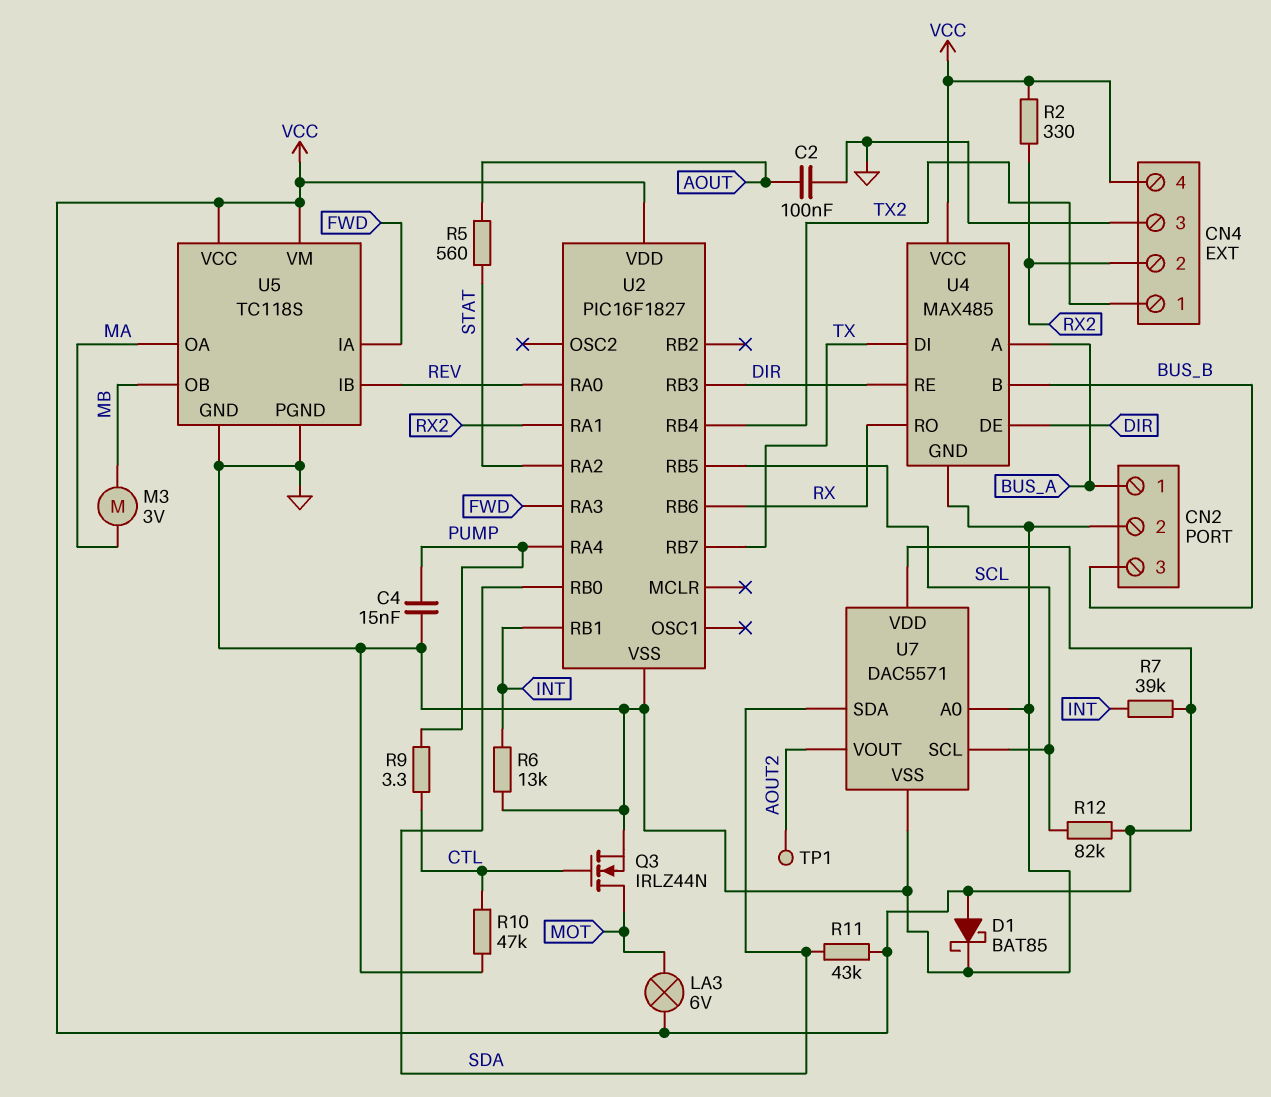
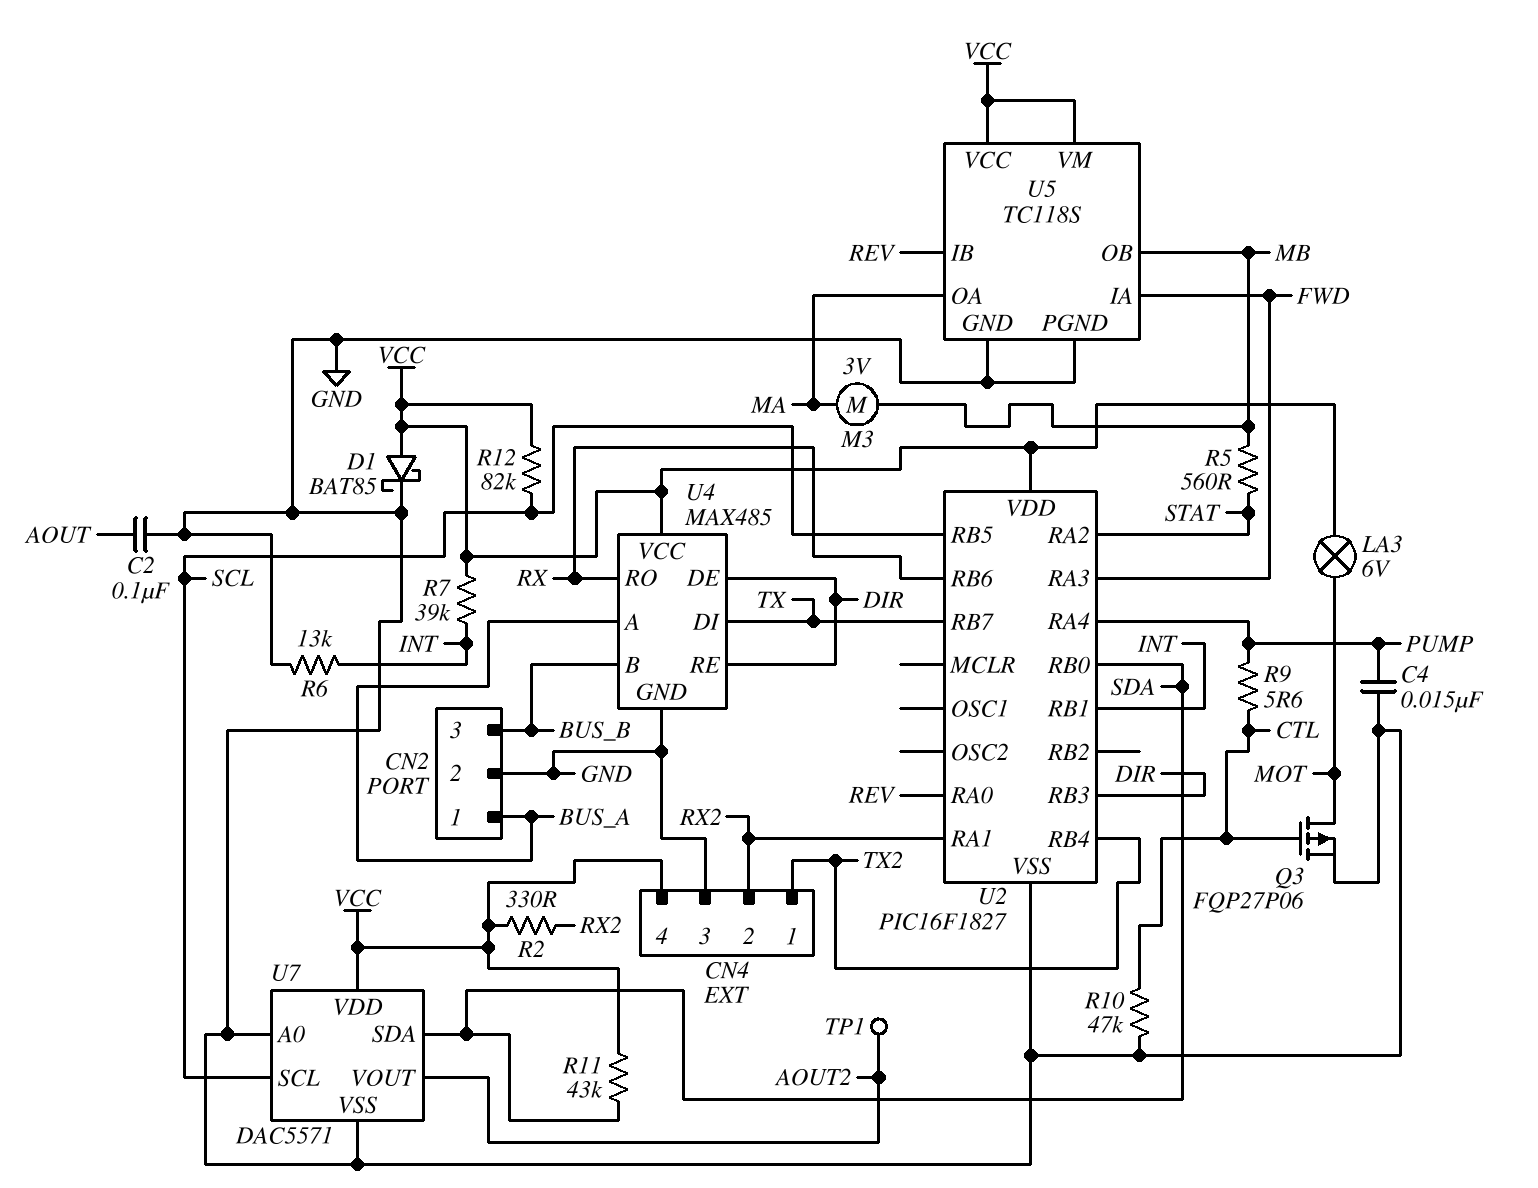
Q3: NMOS IRLZ44N (G CTL, D MOT, S GND) -> PMOS FQP27P06 (G CTL, D MOT, S GND)
R5: 560 (AOUT, STAT) -> 560 (MB, STAT)
R9: 3.3 (CTL, PUMP) -> 5.6 (CTL, PUMP)

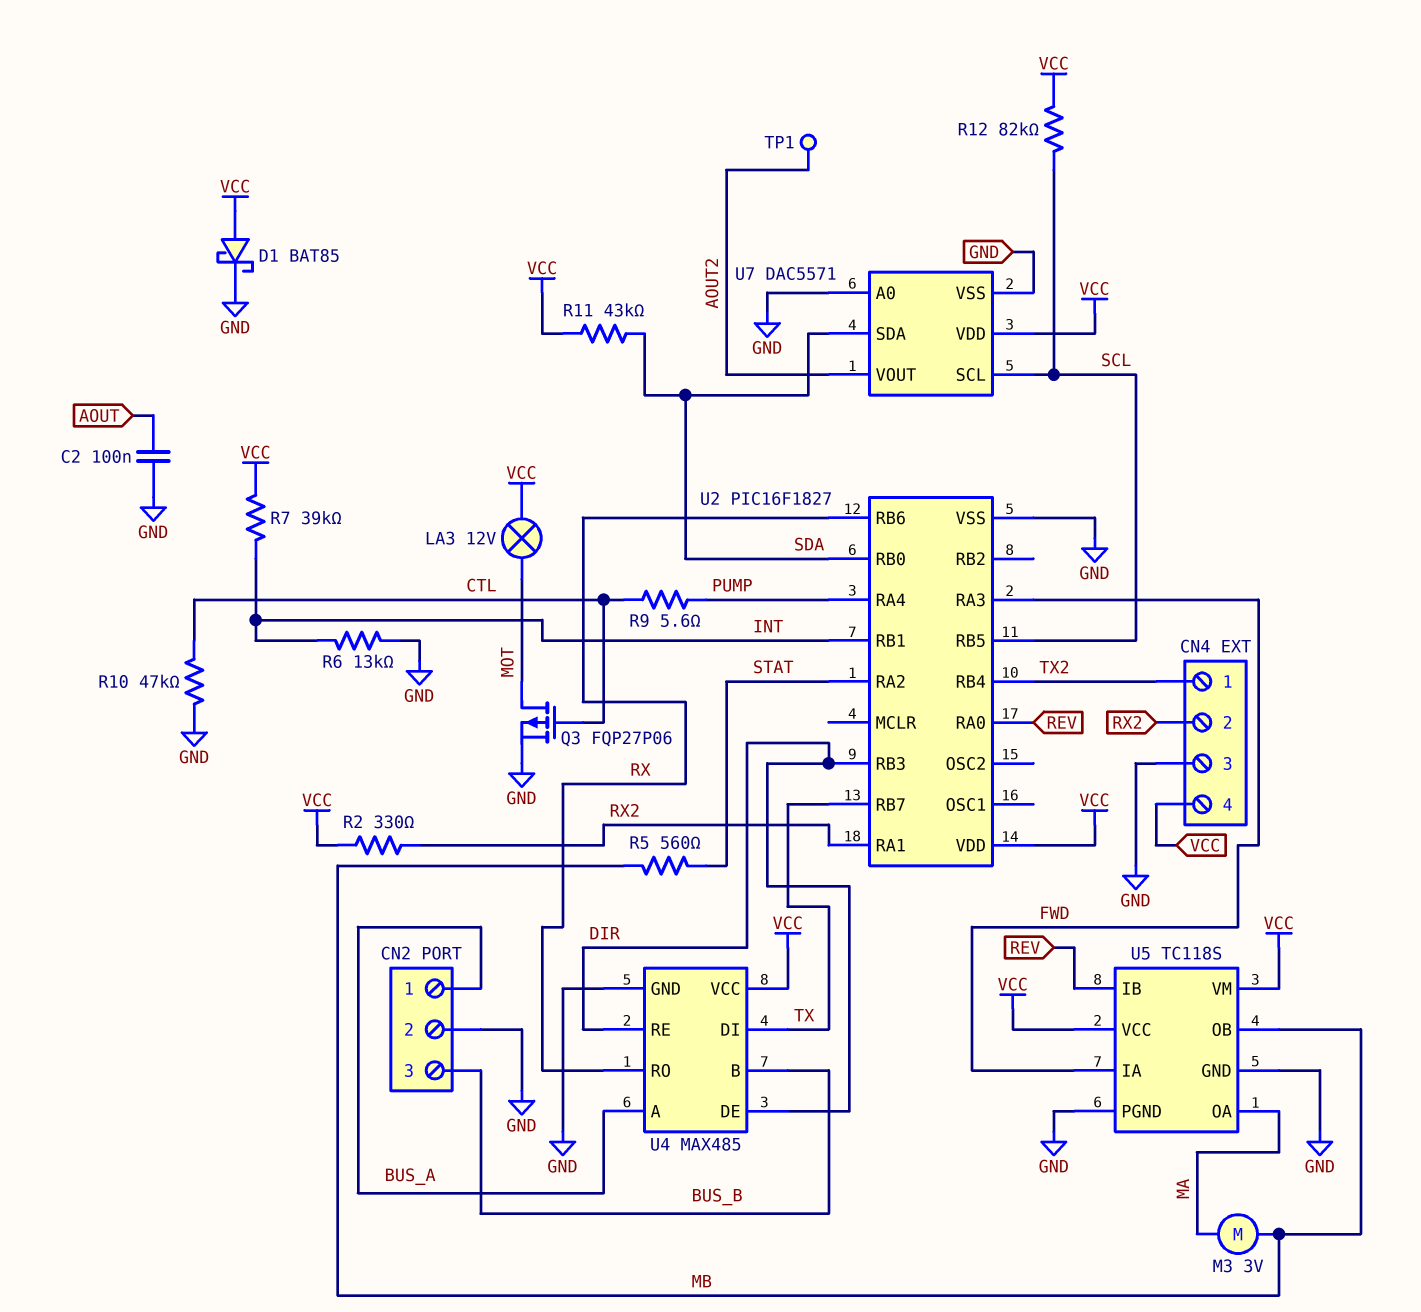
C4: 15nF (GND, PUMP) -> none
LA3: lamp 6V (MOT, VCC) -> lamp 12V (MOT, VCC)

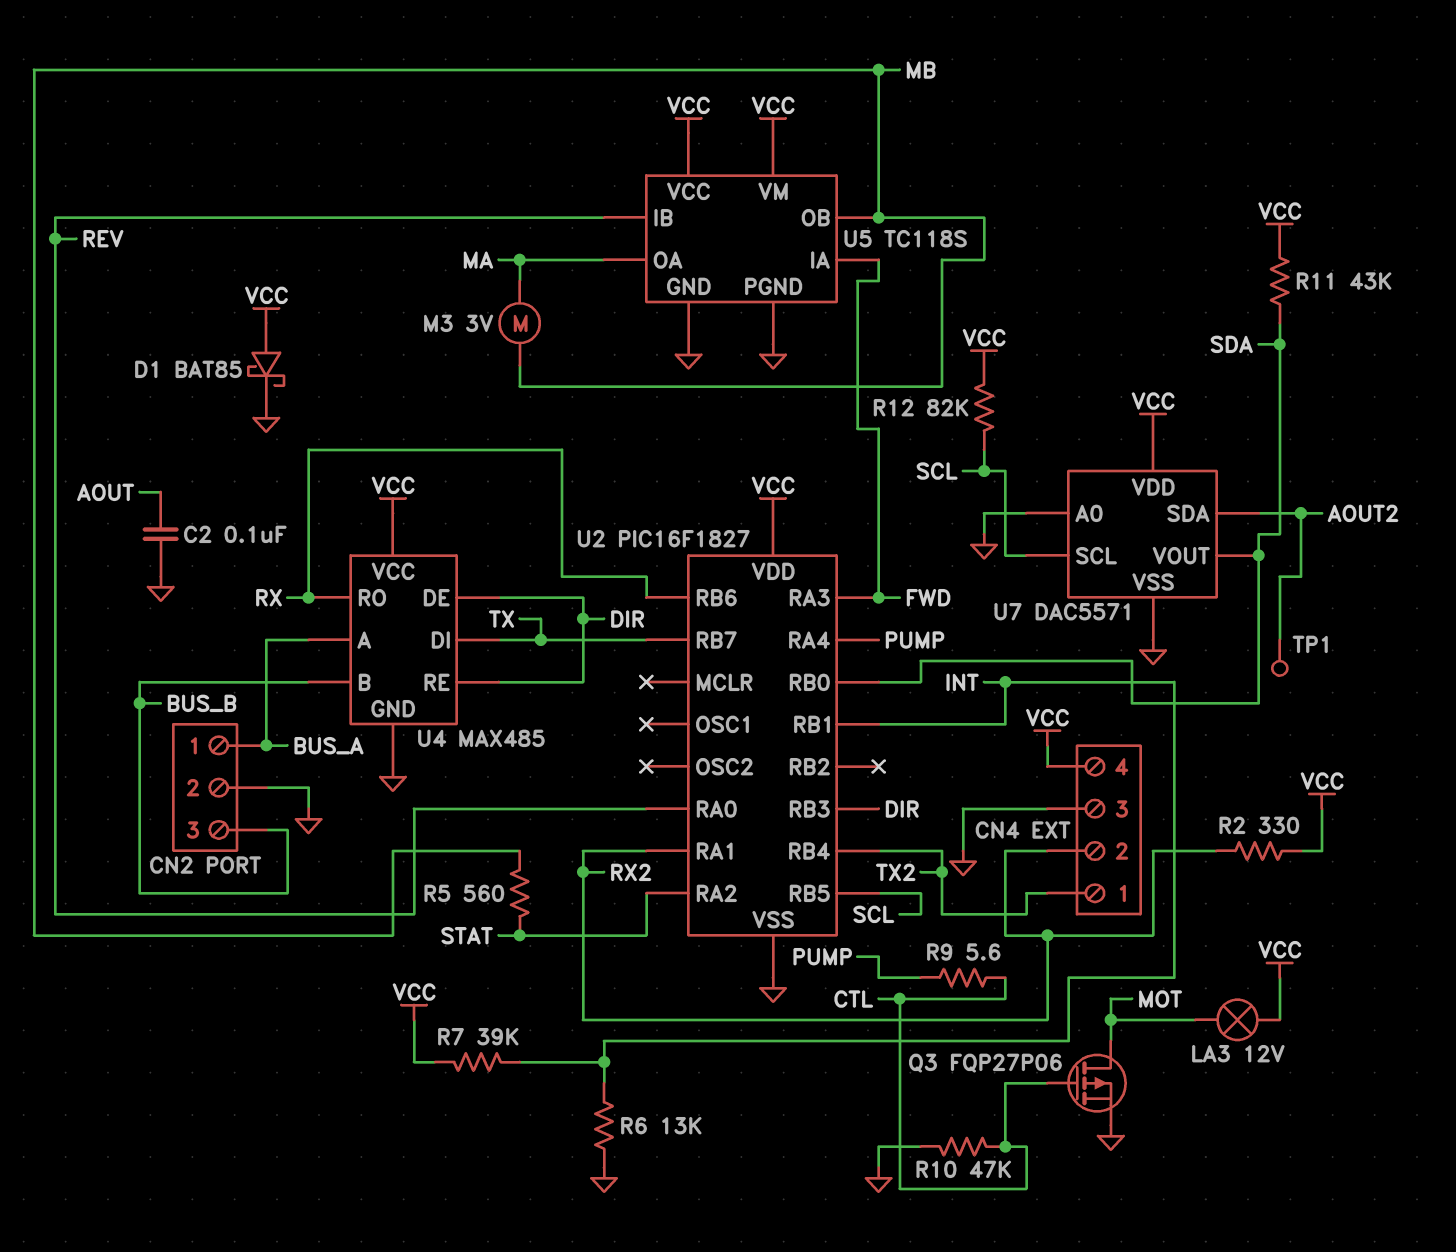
U7 pin SDA: SDA -> AOUT2
U7 pin VOUT: AOUT2 -> SDA

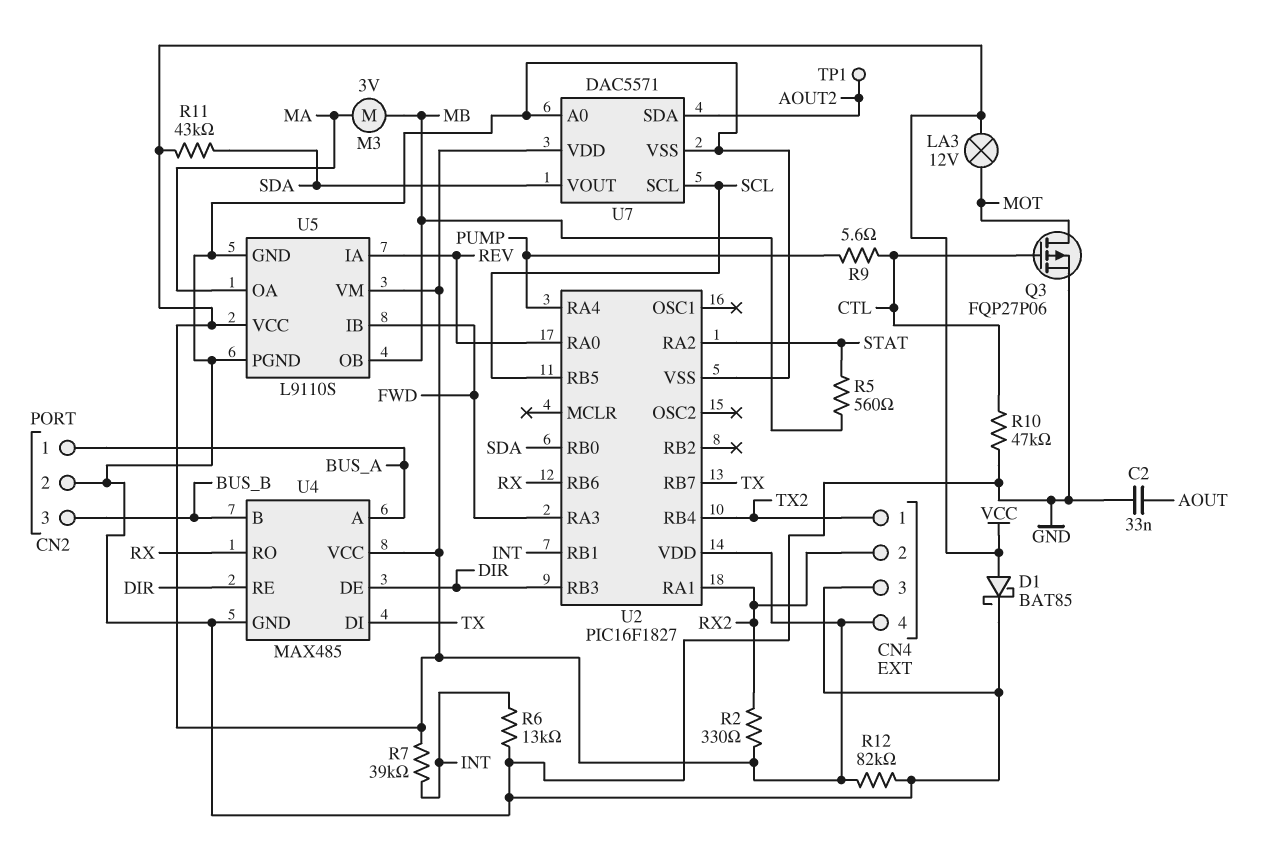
C2: 100nF (AOUT, GND) -> 33nF (AOUT, GND)
R12: 82k (SCL, VCC) -> 82k (GND, VCC)
U5: TC118S -> L9110S
U5 pin IA: FWD -> REV
U5 pin IB: REV -> FWD

